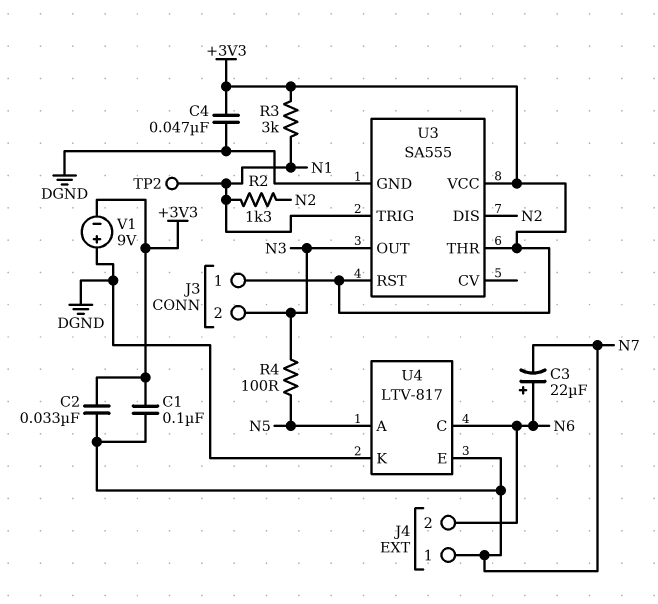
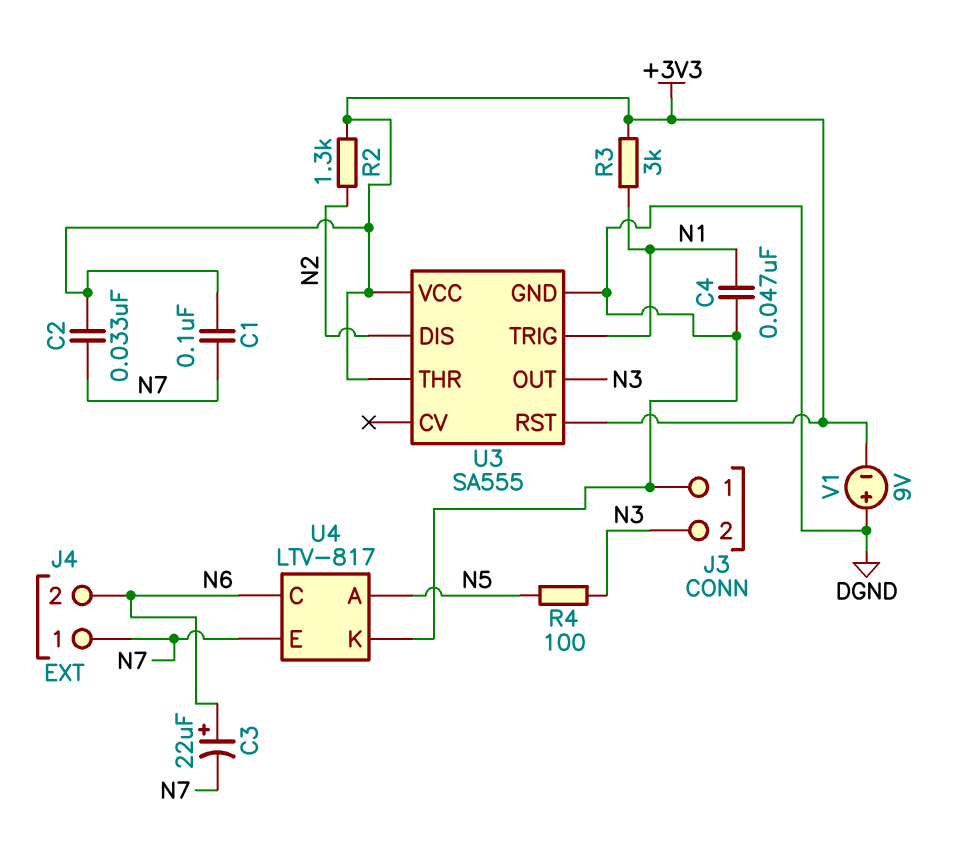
C4: 47nF (+3V3, DGND) -> 47nF (DGND, N1)
J3 pin 1: +3V3 -> DGND
R2: 1.3k (N1, N2) -> 1.3k (+3V3, N2)
TP2: test point (N1) -> none

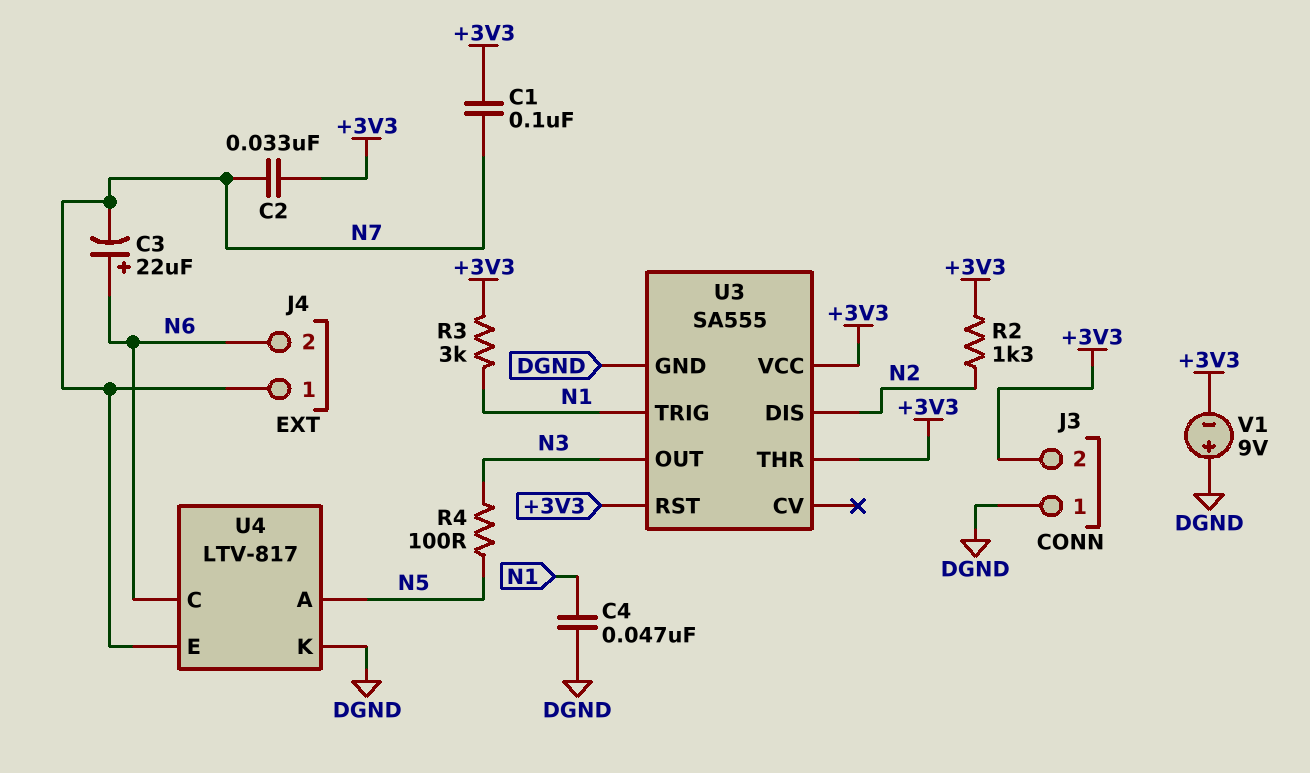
J3 pin 2: N3 -> +3V3

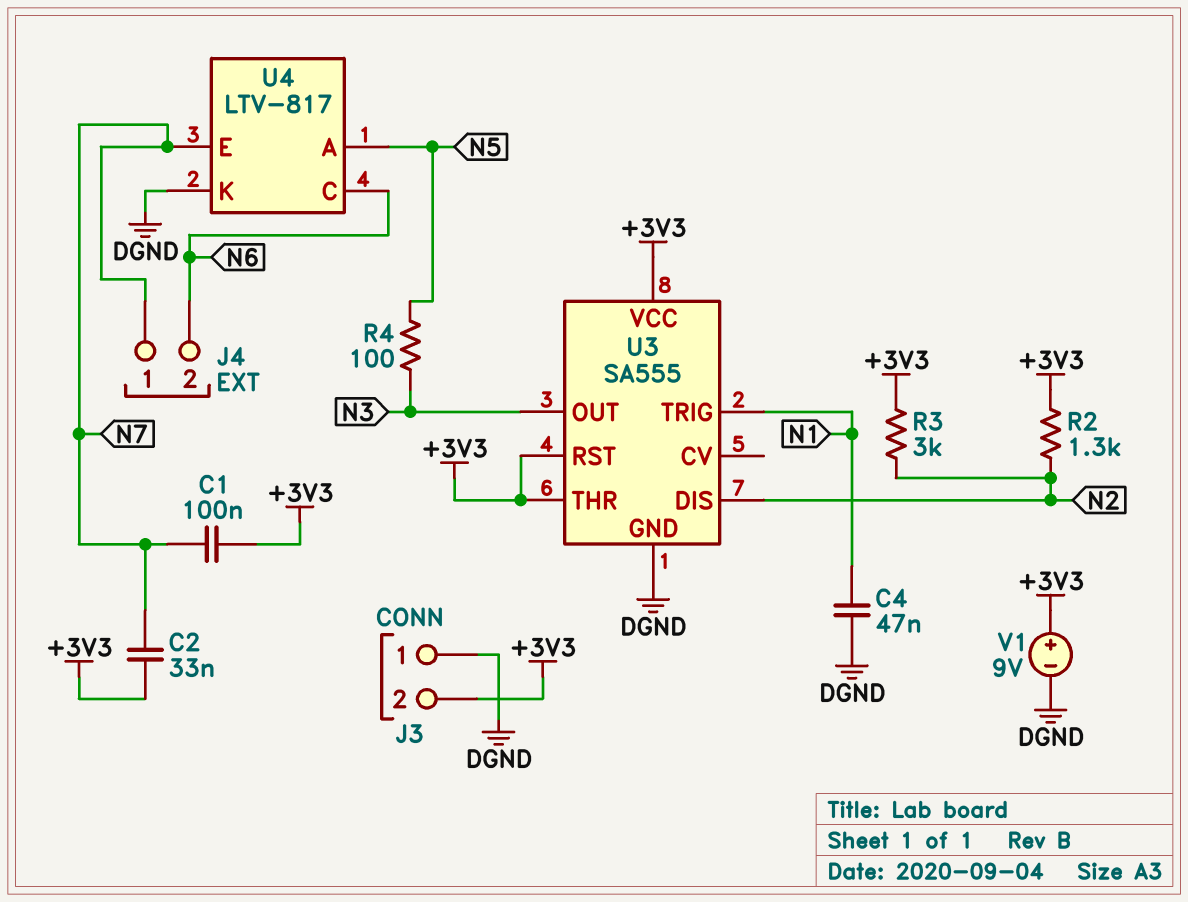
C3: 22uF (plus N6, minus N7) -> none
R3: 3k (+3V3, N1) -> 3k (+3V3, N2)
V1: 9V (plus DGND, minus +3V3) -> 9V (plus +3V3, minus DGND)

